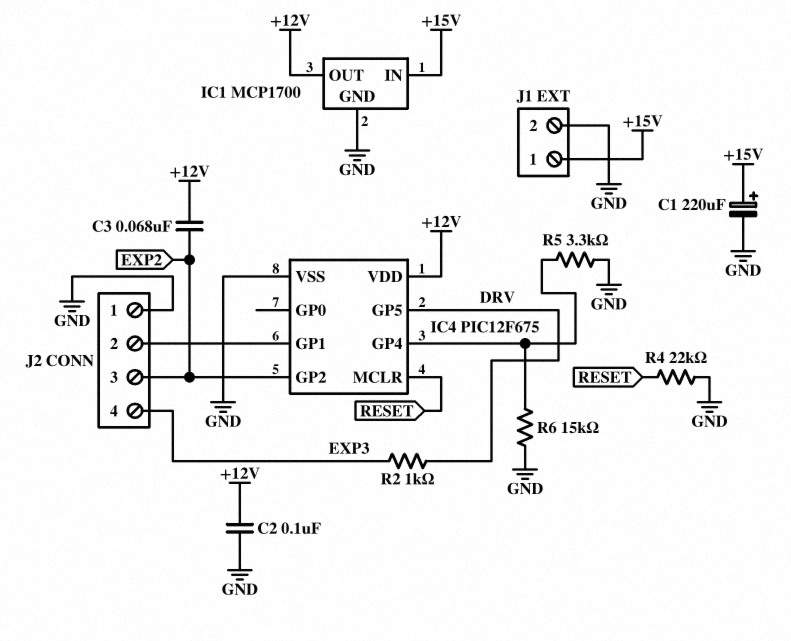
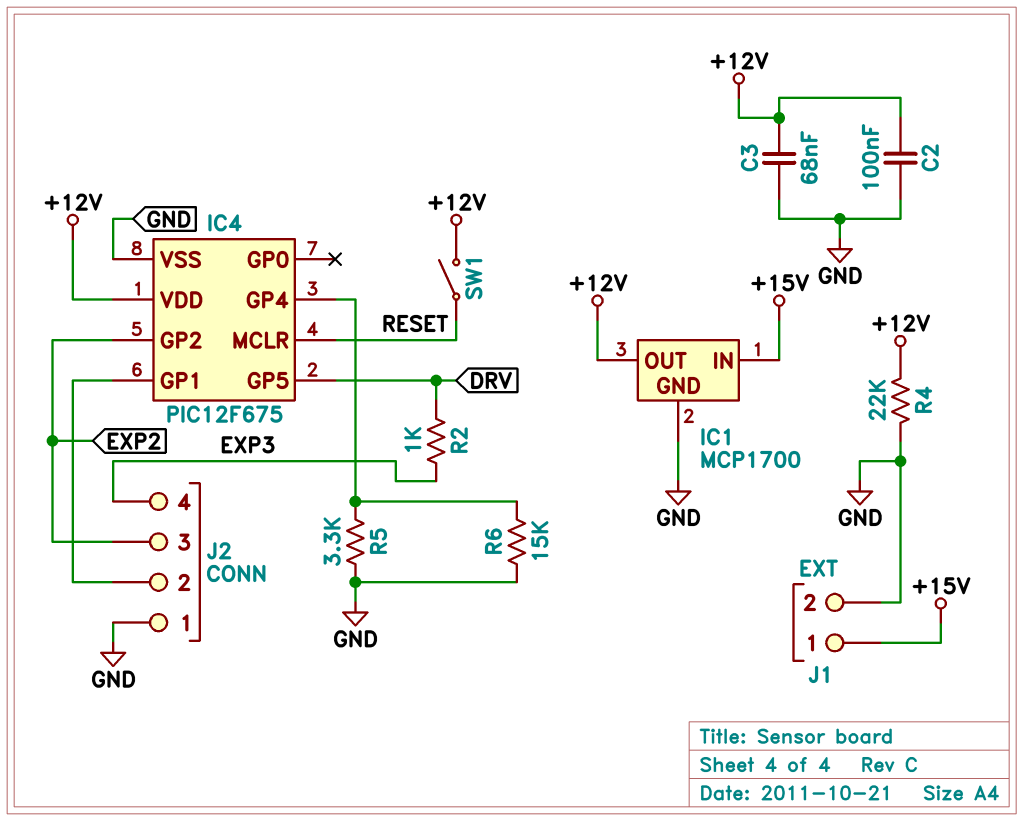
C1: 220uF (plus +15V, minus GND) -> none
C3: 68nF (+12V, EXP2) -> 68nF (+12V, GND)
R4: 22k (GND, RESET) -> 22k (+12V, GND)
SW1: none -> switch (+12V, RESET)

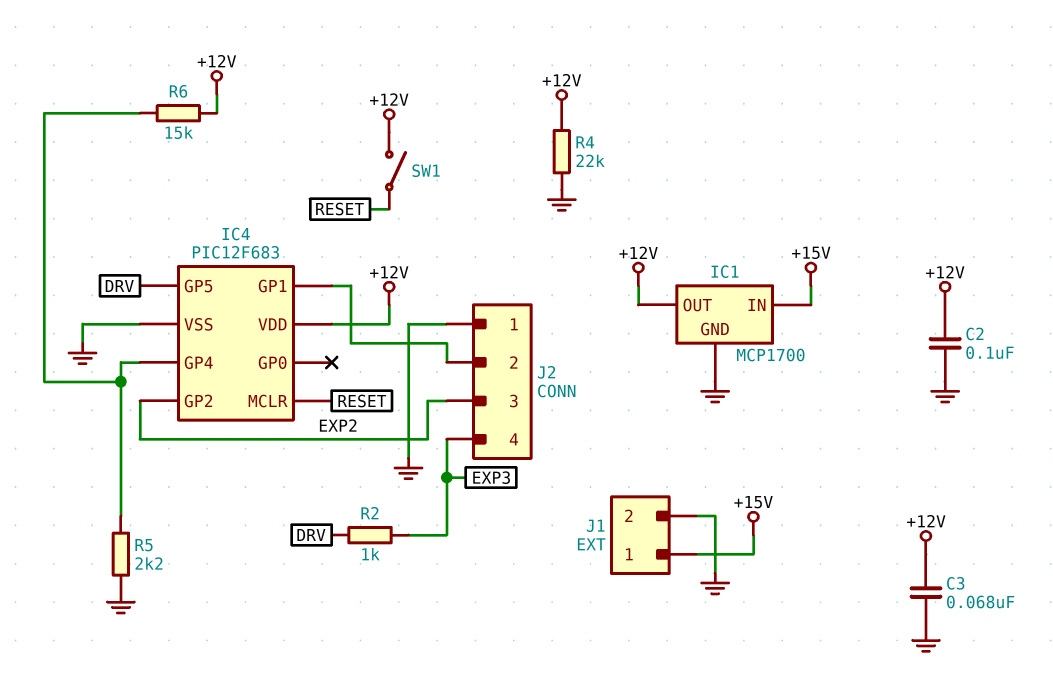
IC4: PIC12F675 -> PIC12F683
R5: 3.3k (GND, IC4/GP4) -> 2.2k (GND, IC4/GP4)
R6: 15k (GND, IC4/GP4) -> 15k (+12V, IC4/GP4)

